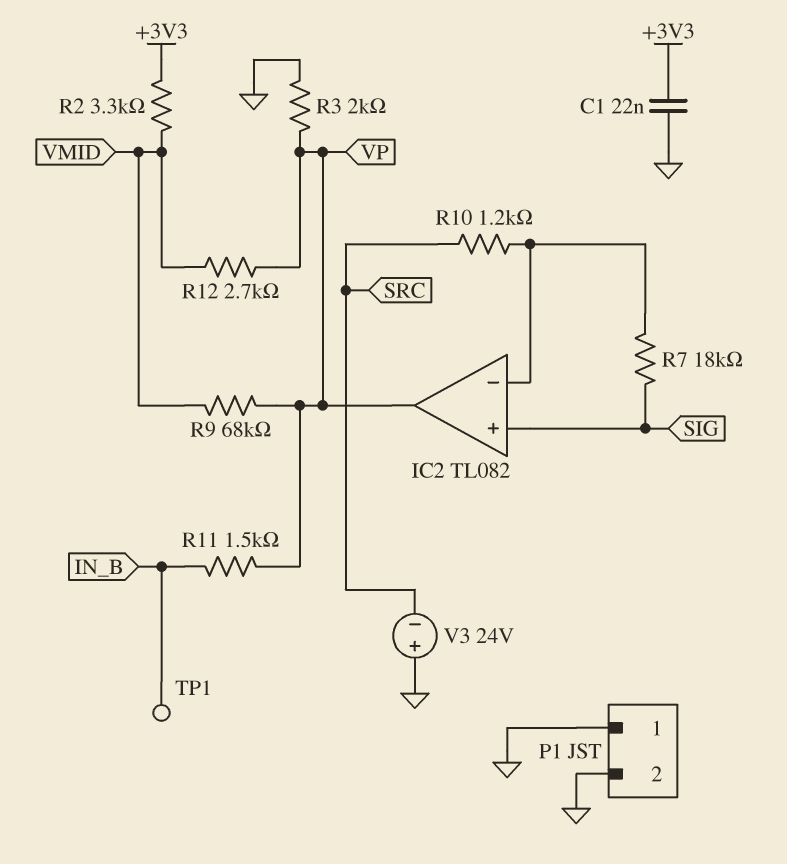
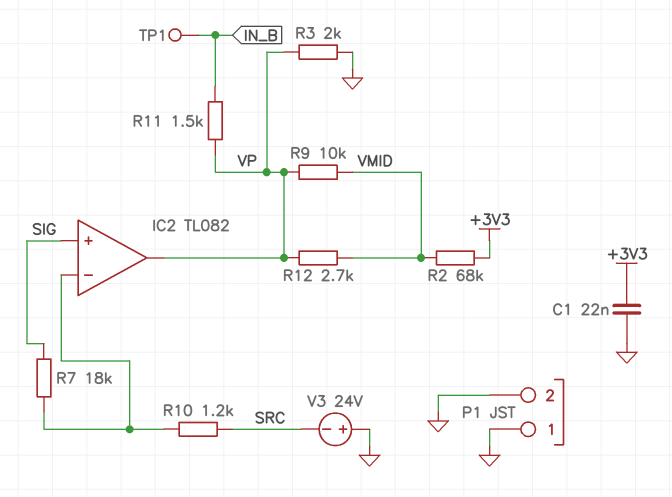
R2: 3.3k (+3V3, VMID) -> 68k (+3V3, VMID)
R9: 68k (VMID, VP) -> 10k (VMID, VP)

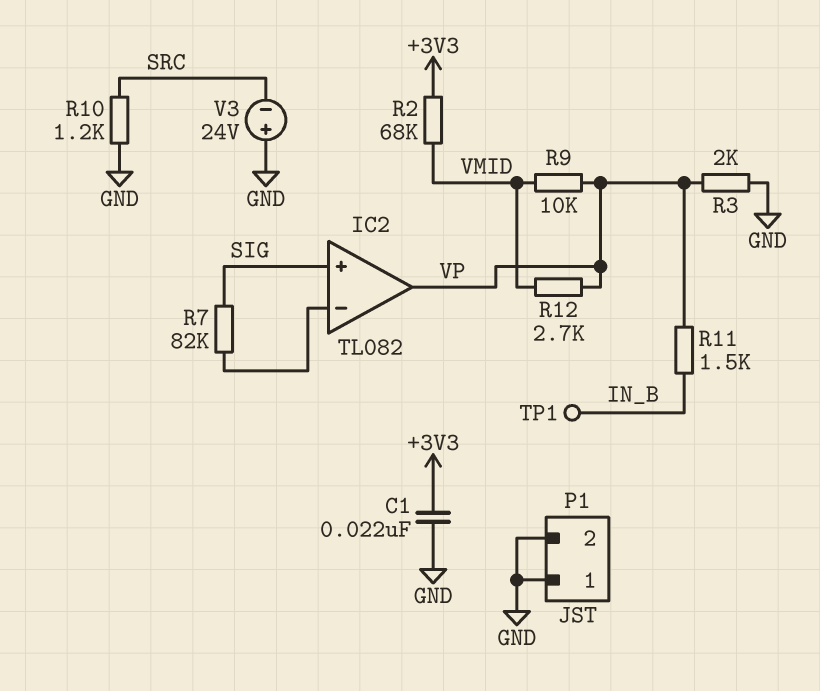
R7: 18k (IC2/in-, SIG) -> 82k (IC2/in-, SIG)
R10: 1.2k (IC2/in-, SRC) -> 1.2k (GND, SRC)

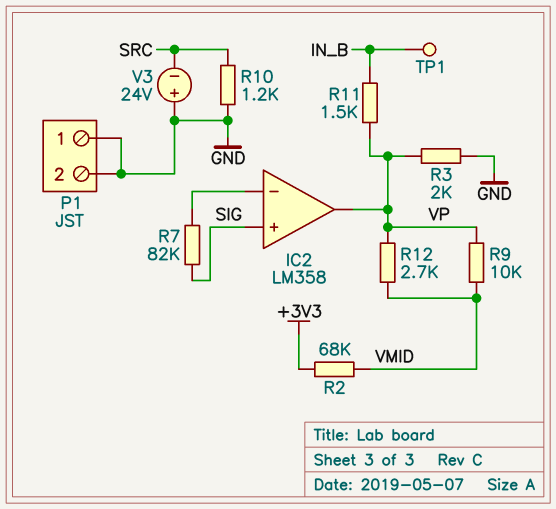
C1: 22nF (+3V3, GND) -> none
IC2: TL082 -> LM358

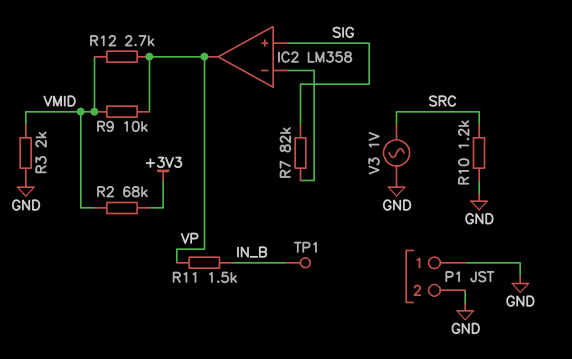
R3: 2k (GND, VP) -> 2k (GND, VMID)
V3: 24V (plus GND, minus SRC) -> AC 1V (GND, SRC)

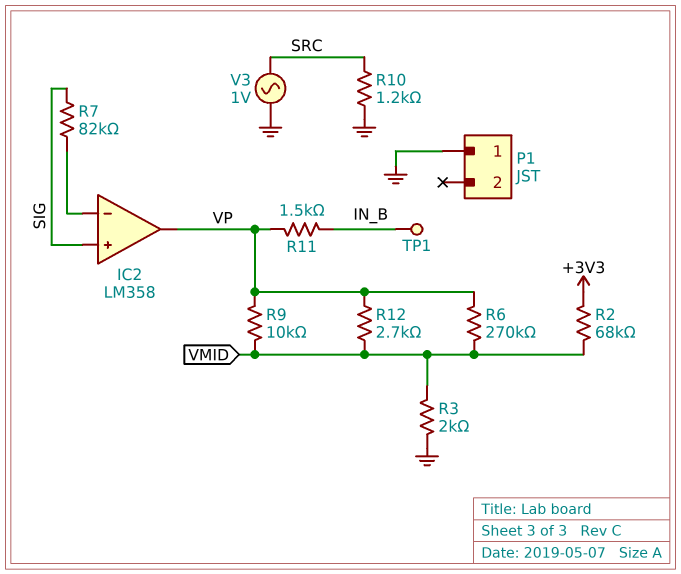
P1 pin 2: GND -> none
R6: none -> 270k (VMID, VP)

